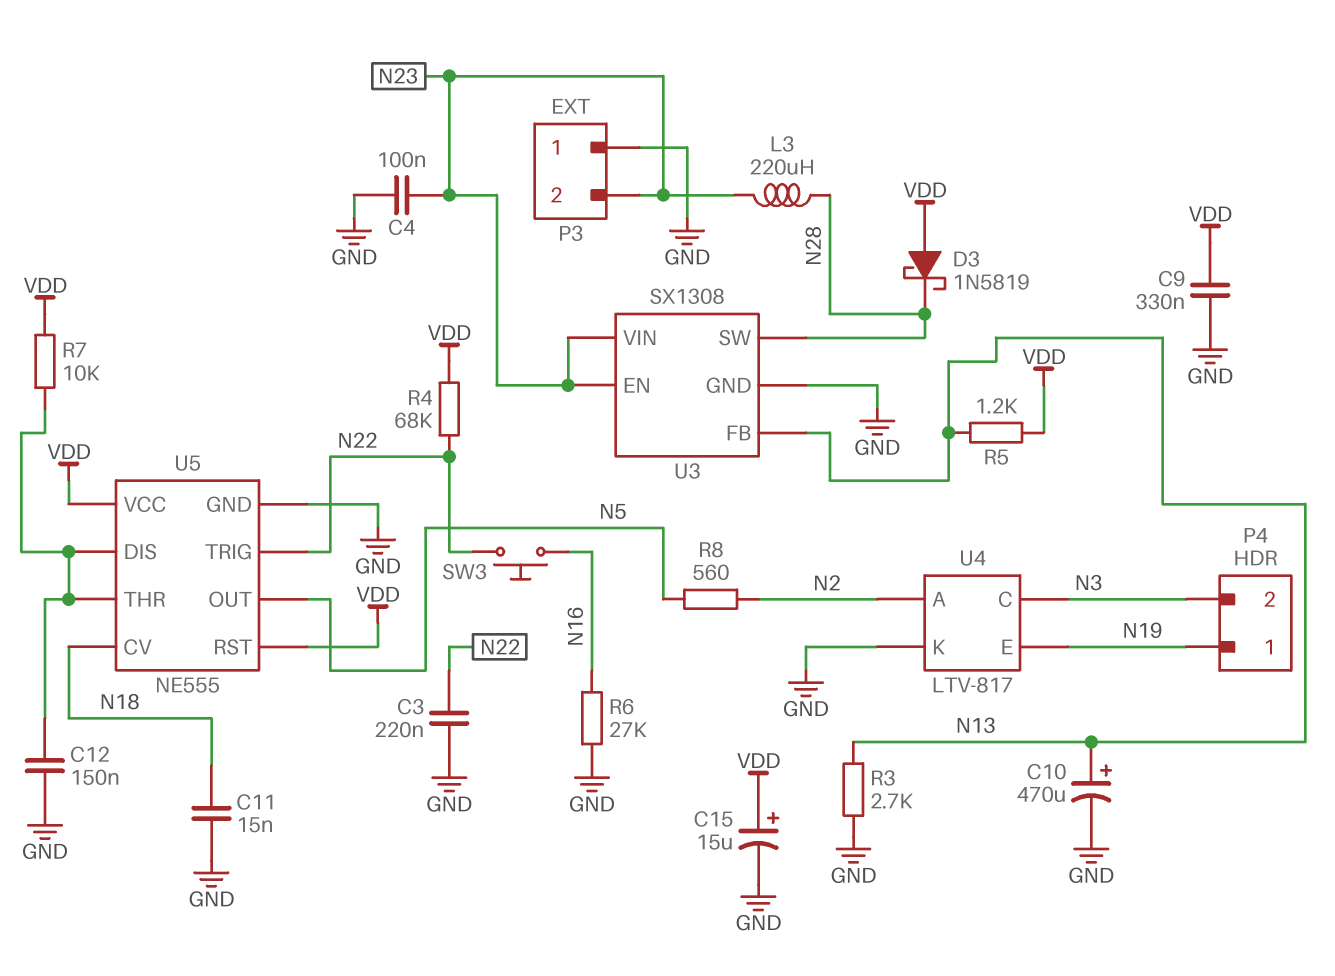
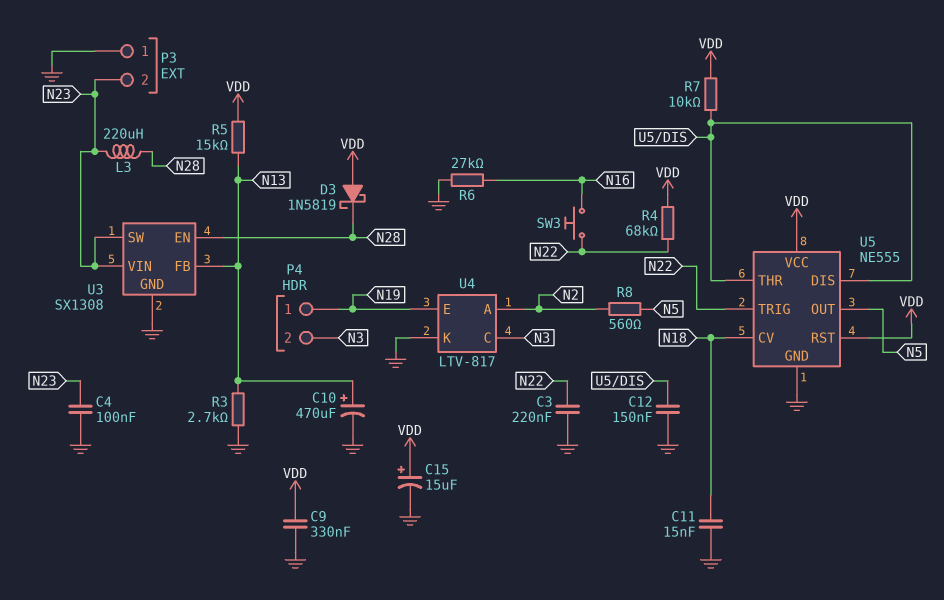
R5: 1.2k (N13, VDD) -> 15k (N13, VDD)
U3 pin EN: N23 -> N28
U3 pin SW: N28 -> N23

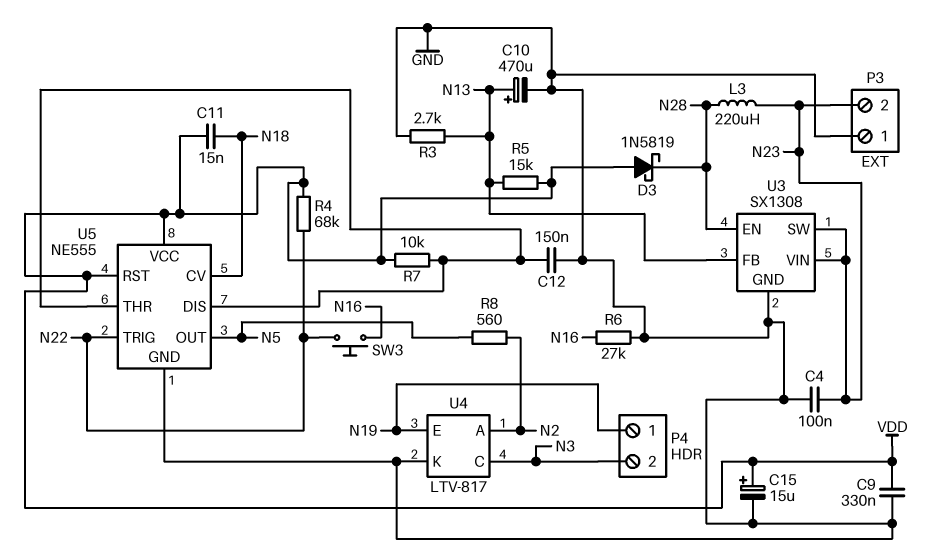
C3: 220nF (GND, N22) -> none
C11: 15nF (GND, N18) -> 15nF (N18, VDD)

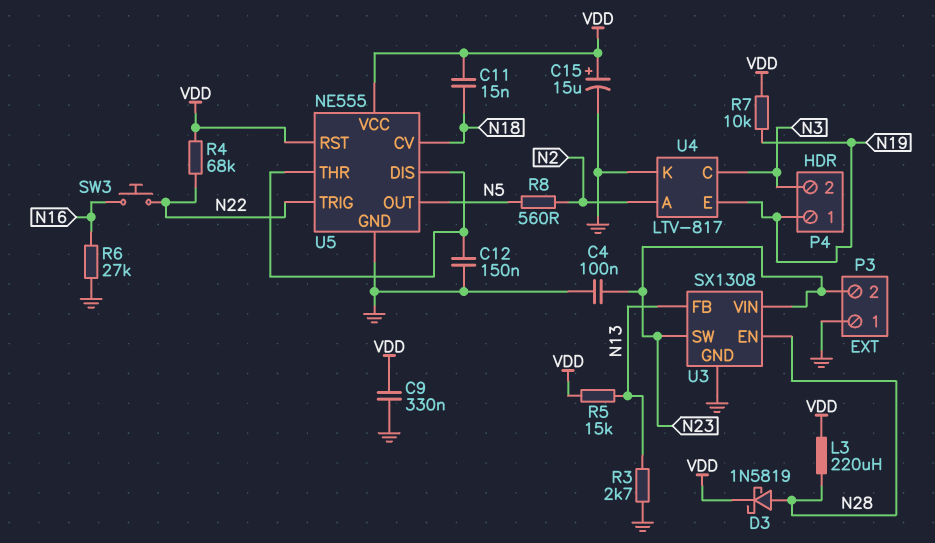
C10: 470uF (plus N13, minus GND) -> none
D3: schottky 1N5819 (A VDD, K N28) -> schottky 1N5819 (A N28, K VDD)
L3: 220uH (N23, N28) -> 220uH (N28, VDD)
R7: 10k (U5/DIS, VDD) -> 10k (N19, VDD)

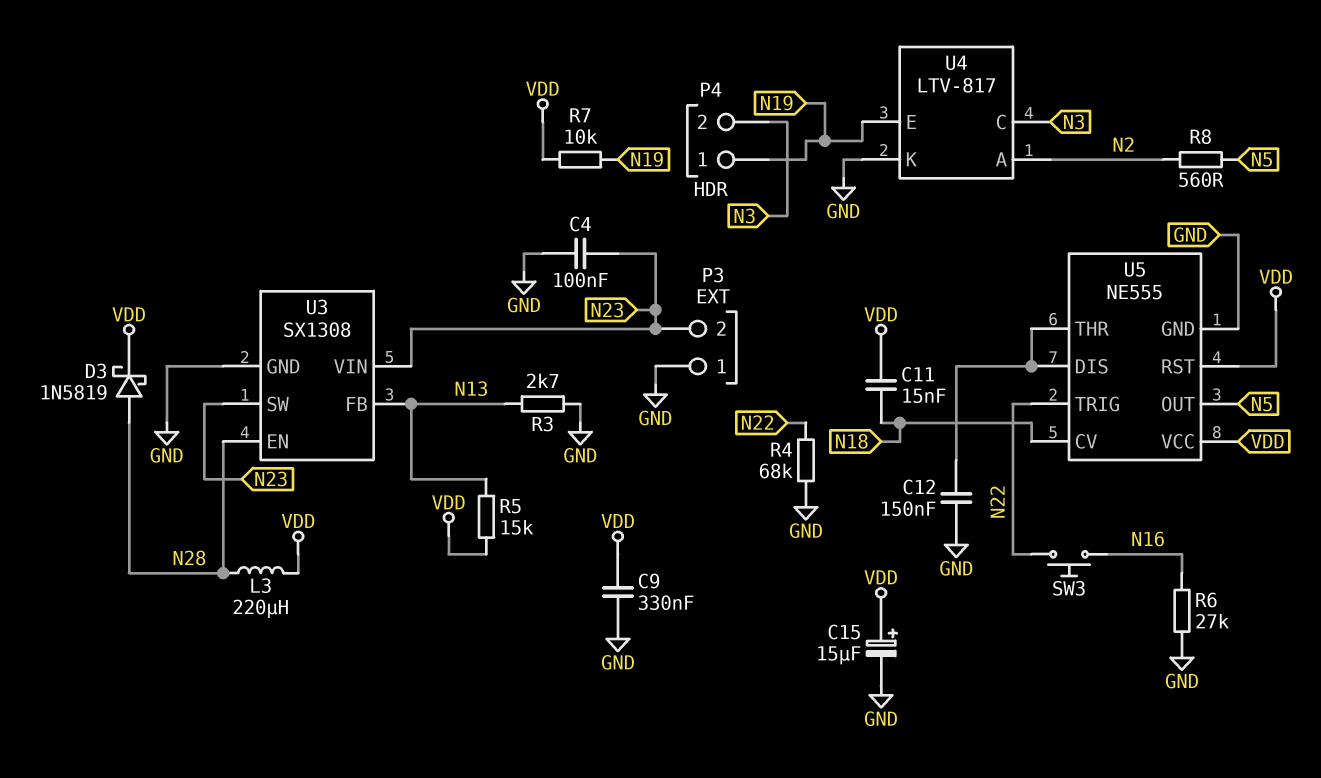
R4: 68k (N22, VDD) -> 68k (GND, N22)

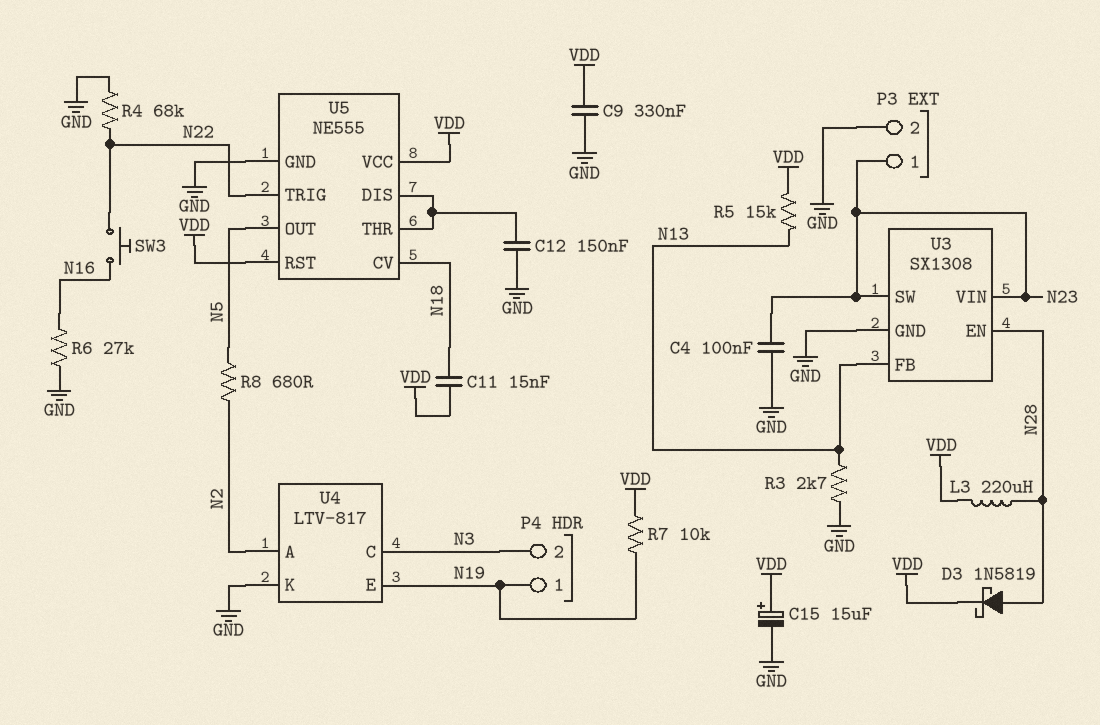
P3 pin 1: GND -> N23
P3 pin 2: N23 -> GND
R8: 560 (N2, N5) -> 680 (N2, N5)

